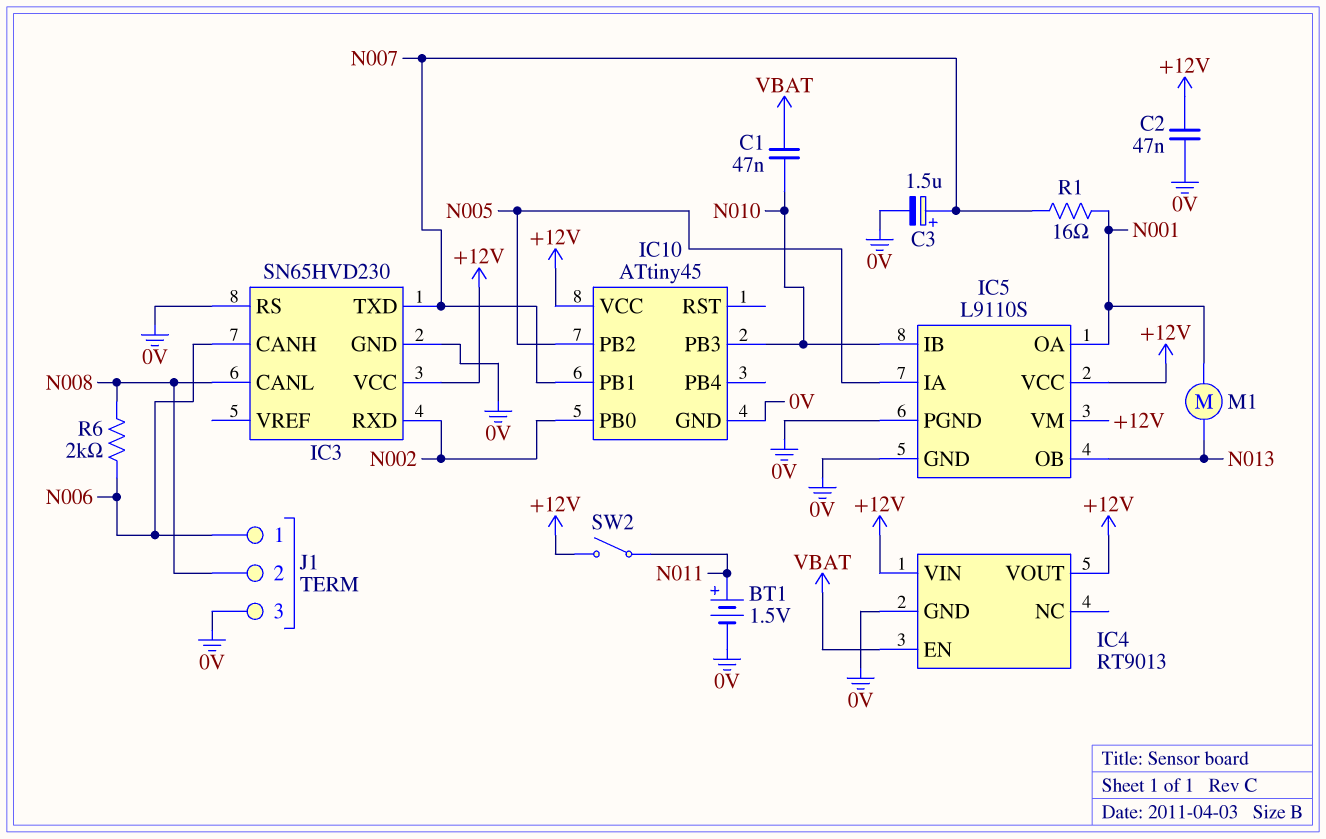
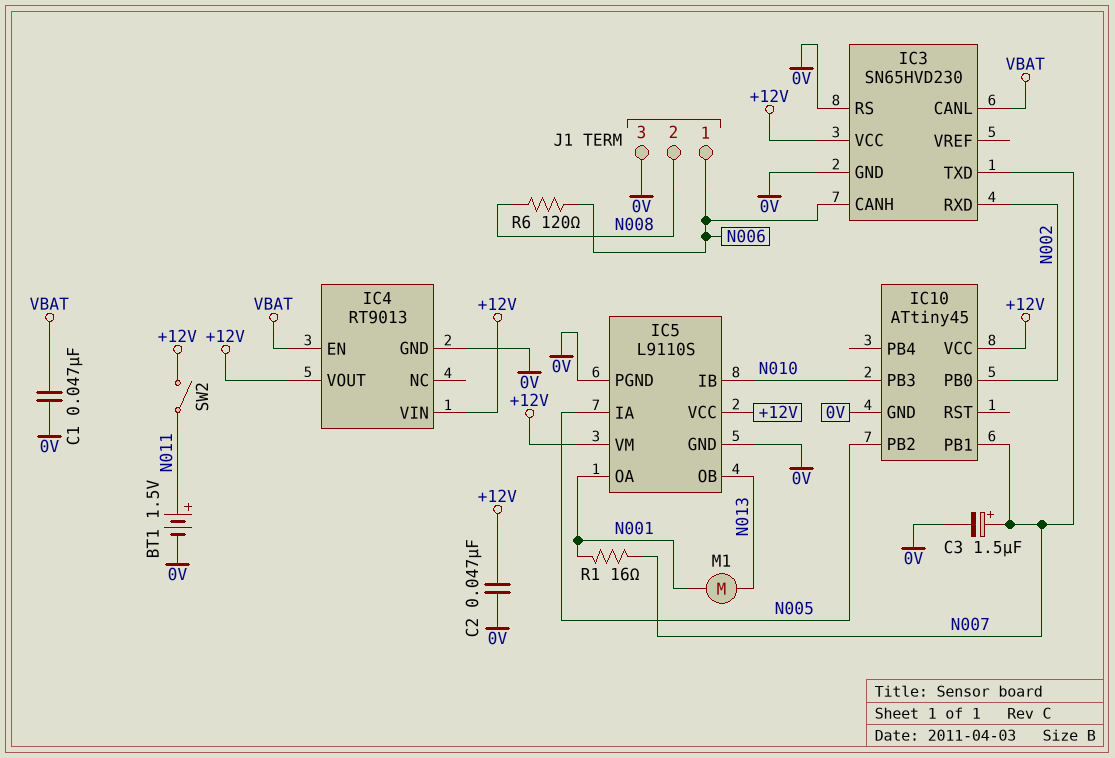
C1: 47nF (N010, VBAT) -> 47nF (0V, VBAT)
IC3 pin CANL: N008 -> VBAT
R6: 2k (N006, N008) -> 120 (N006, N008)

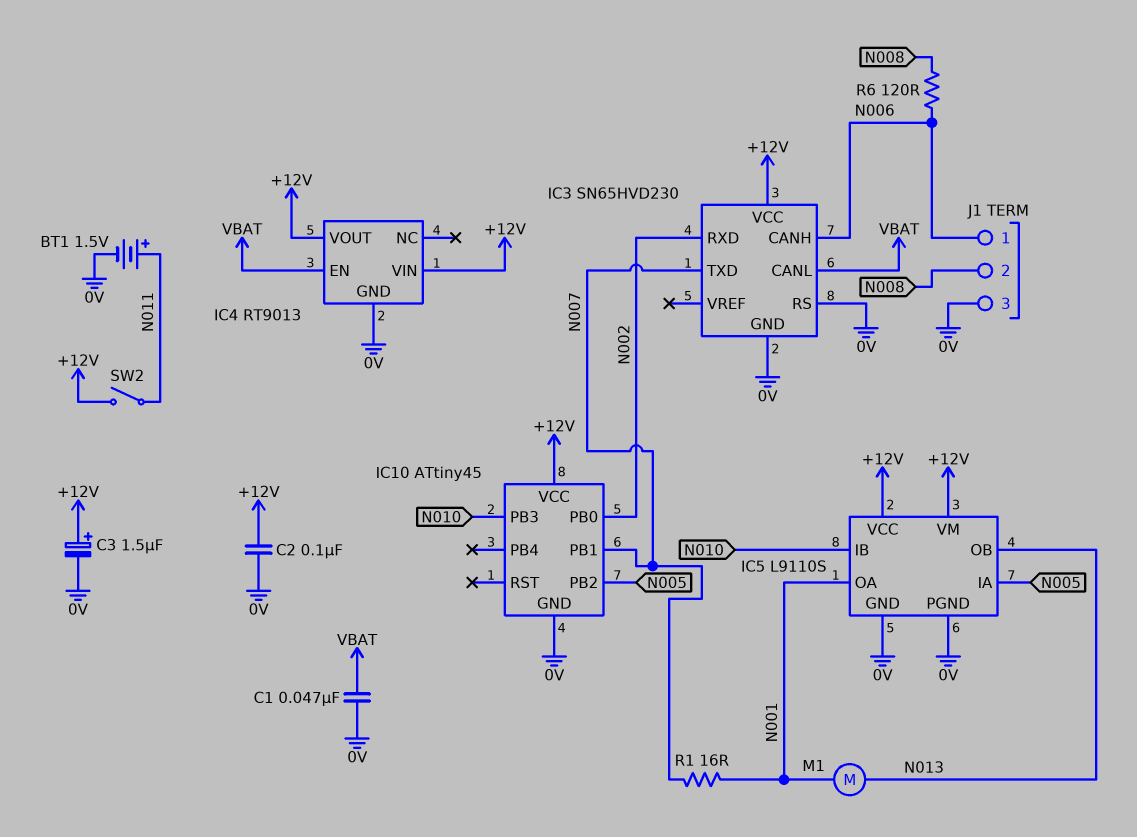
C2: 47nF (+12V, 0V) -> 100nF (+12V, 0V)
C3: 1.5uF (plus N007, minus 0V) -> 1.5uF (plus +12V, minus 0V)

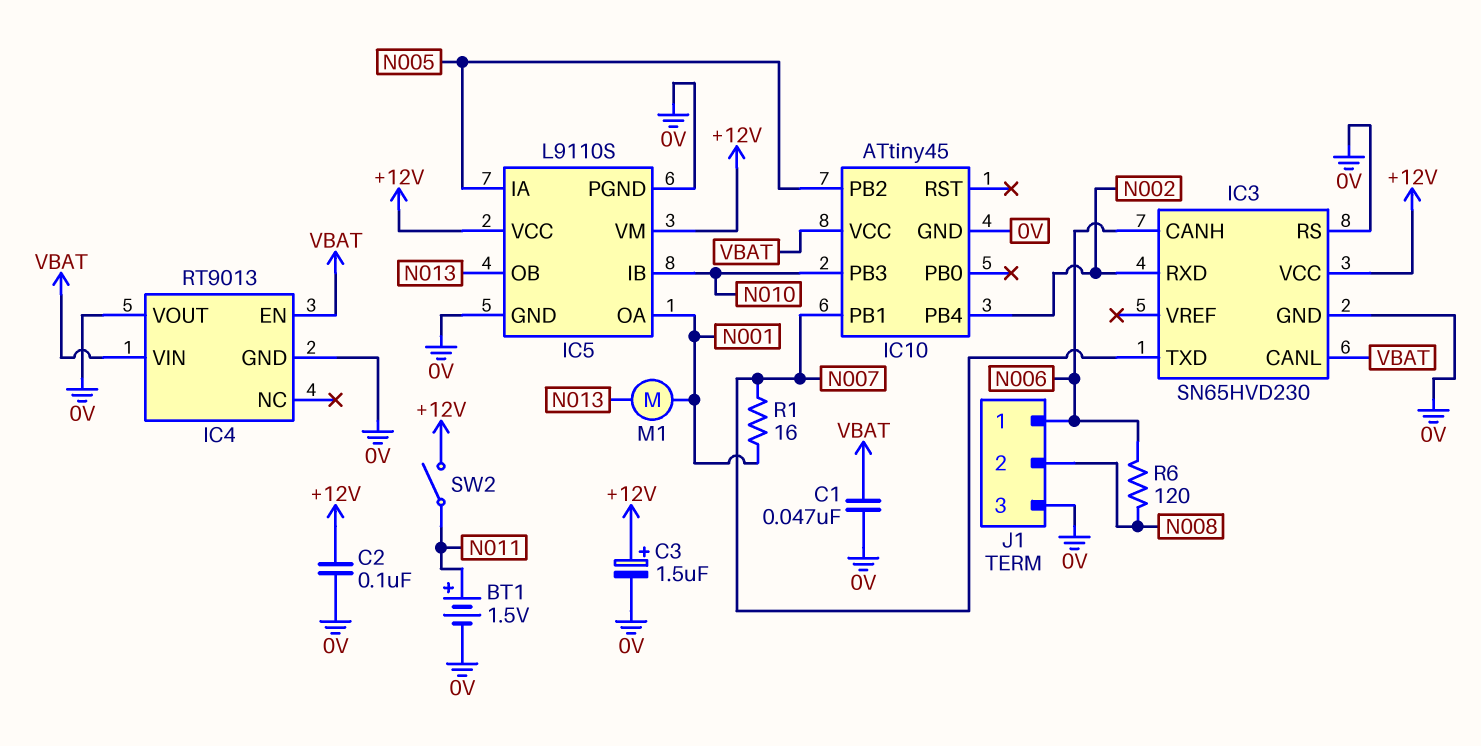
IC4 pin VIN: +12V -> VBAT
IC4 pin VOUT: +12V -> 0V
IC10 pin PB0: N002 -> none
IC10 pin PB4: none -> N002
IC10 pin VCC: +12V -> VBAT

